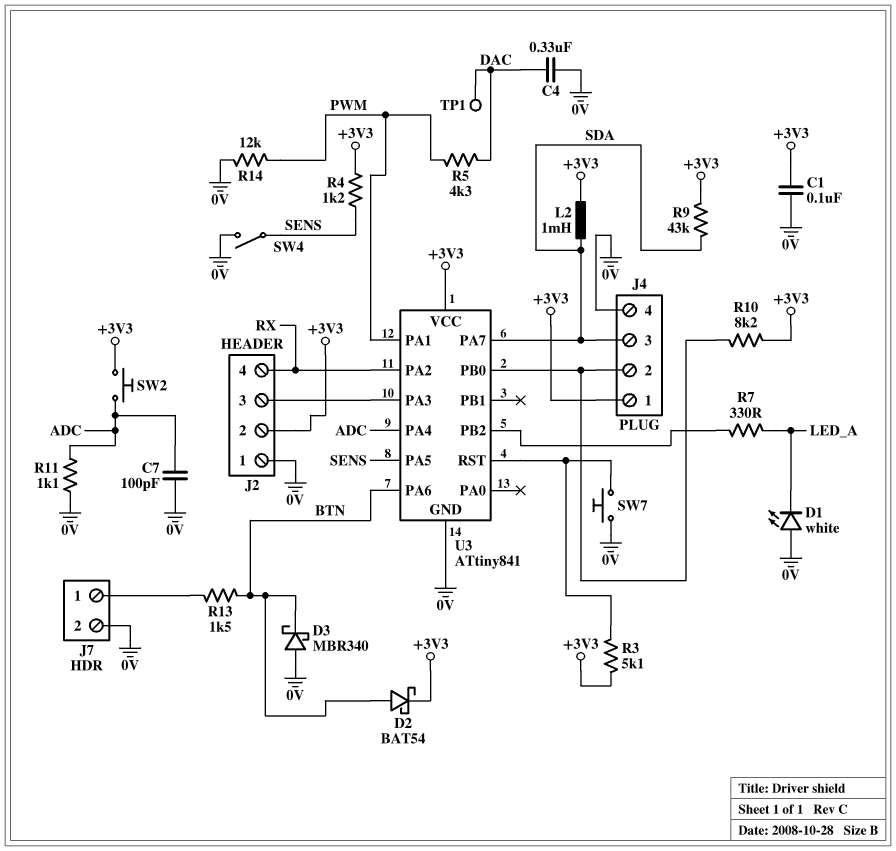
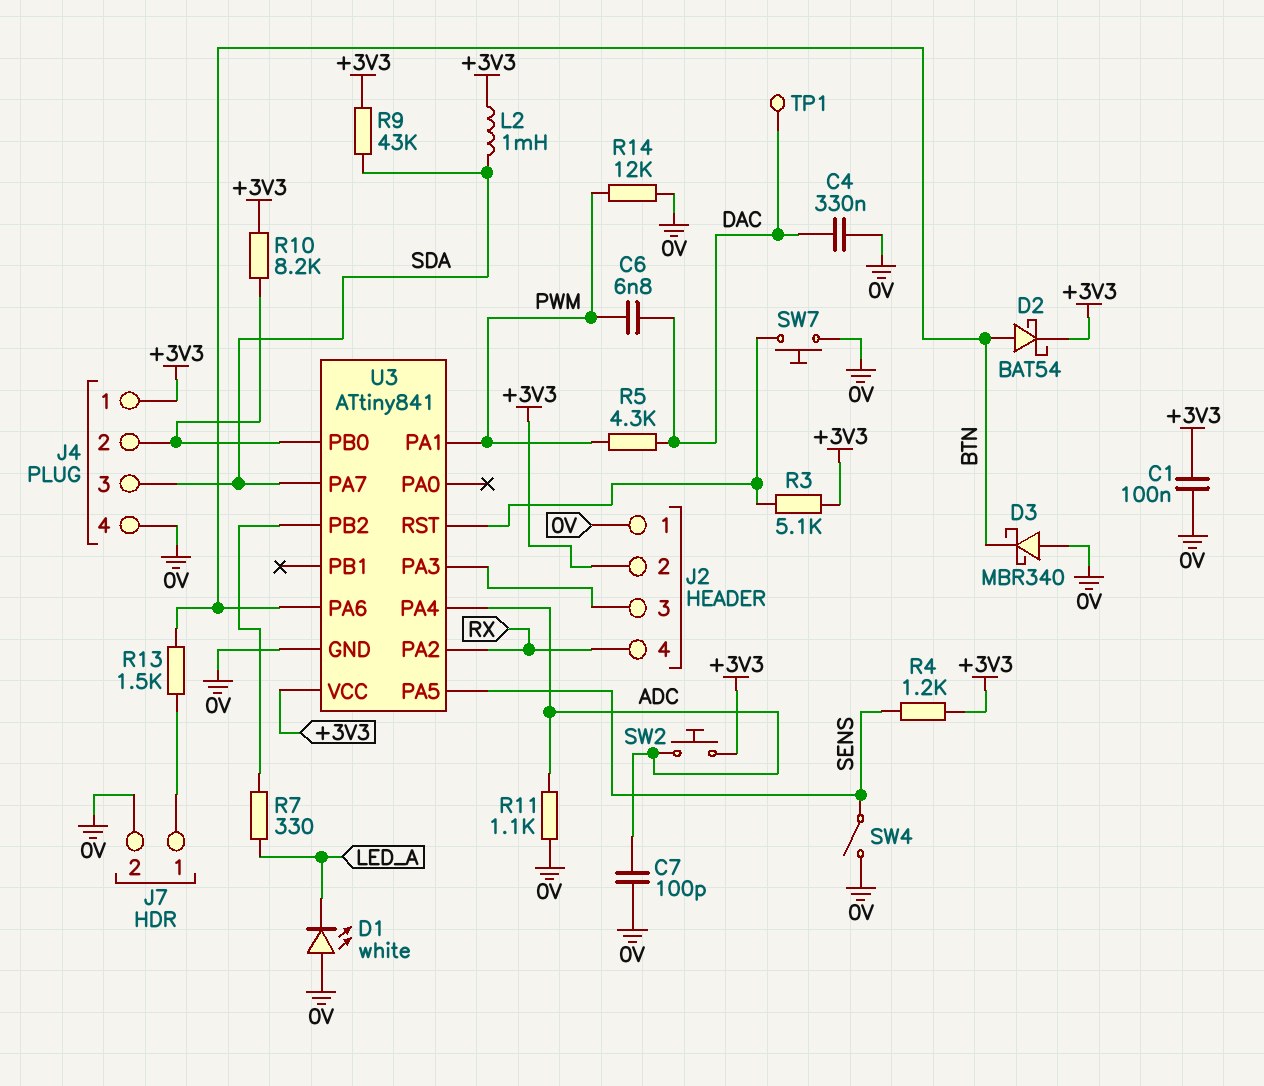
C6: none -> 6.8nF (DAC, PWM)

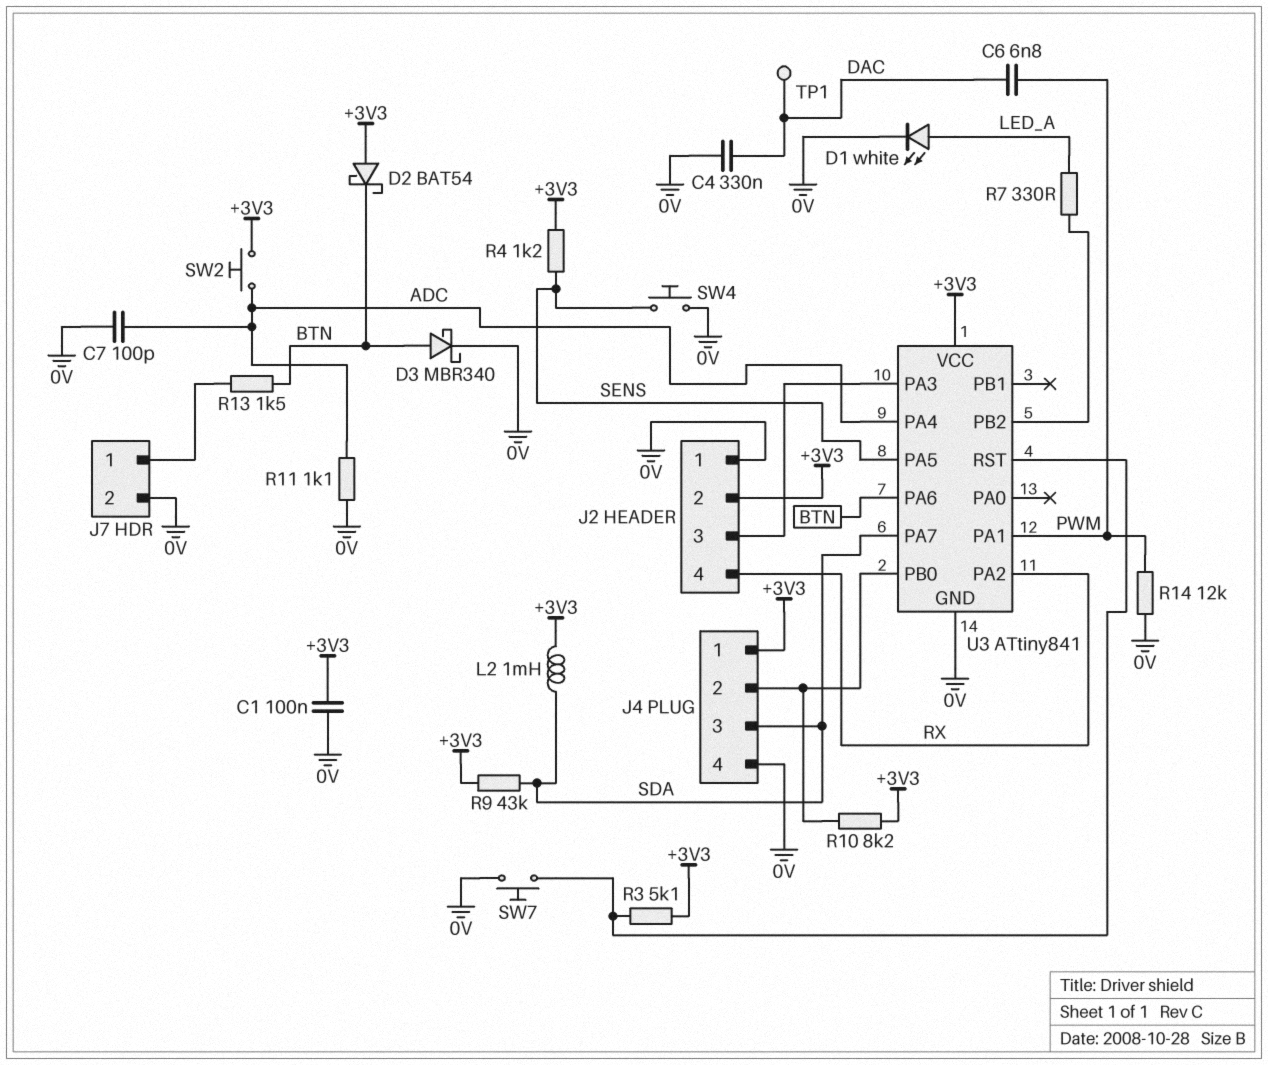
D1: LED white (A 0V, K LED_A) -> LED white (A LED_A, K 0V)
D2: schottky BAT54 (A BTN, K +3V3) -> schottky BAT54 (A +3V3, K BTN)
D3: schottky MBR340 (A 0V, K BTN) -> schottky MBR340 (A BTN, K 0V)
R5: 4.3k (DAC, PWM) -> none
SW4: switch (0V, SENS) -> button (0V, SENS)

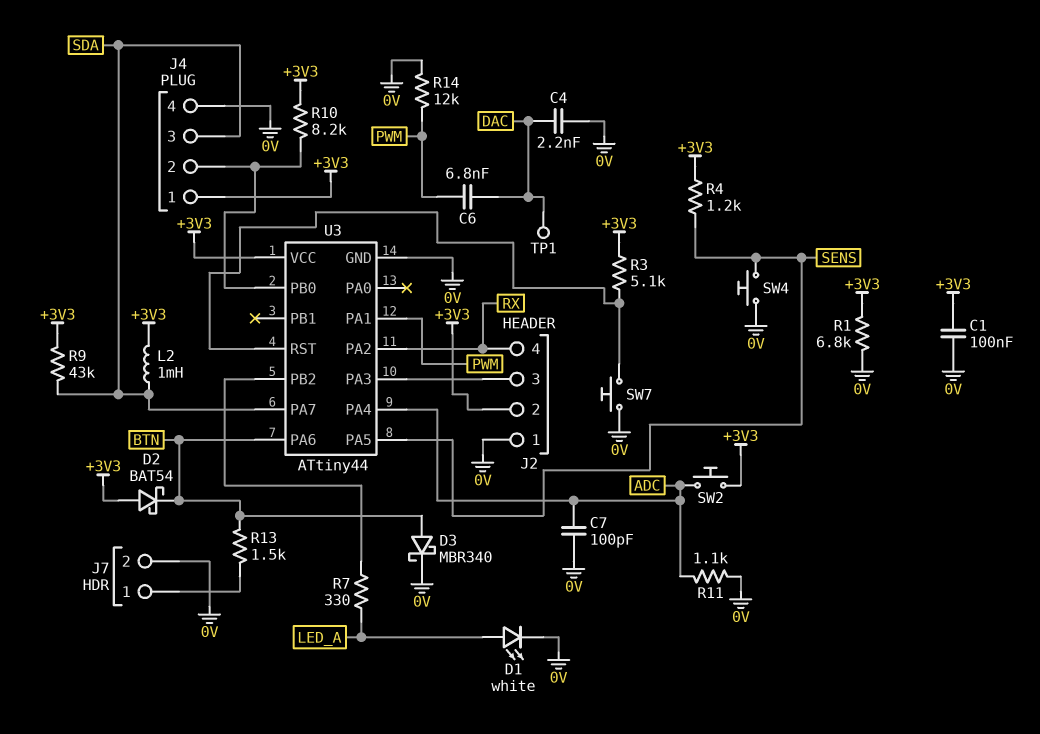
C4: 330nF (0V, DAC) -> 2.2nF (0V, DAC)
R1: none -> 6.8k (+3V3, 0V)
U3: ATtiny841 -> ATtiny44

